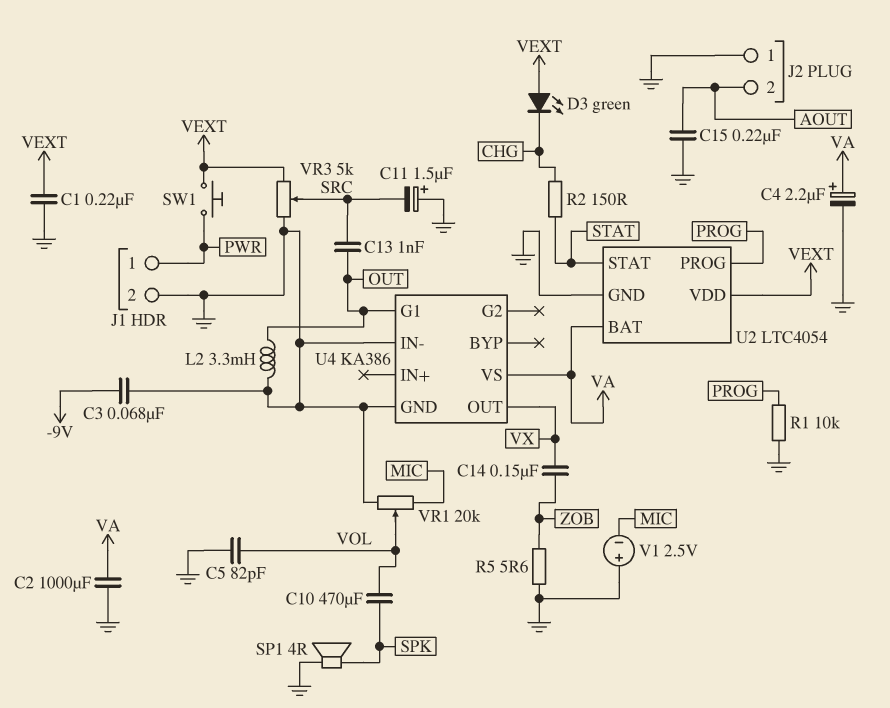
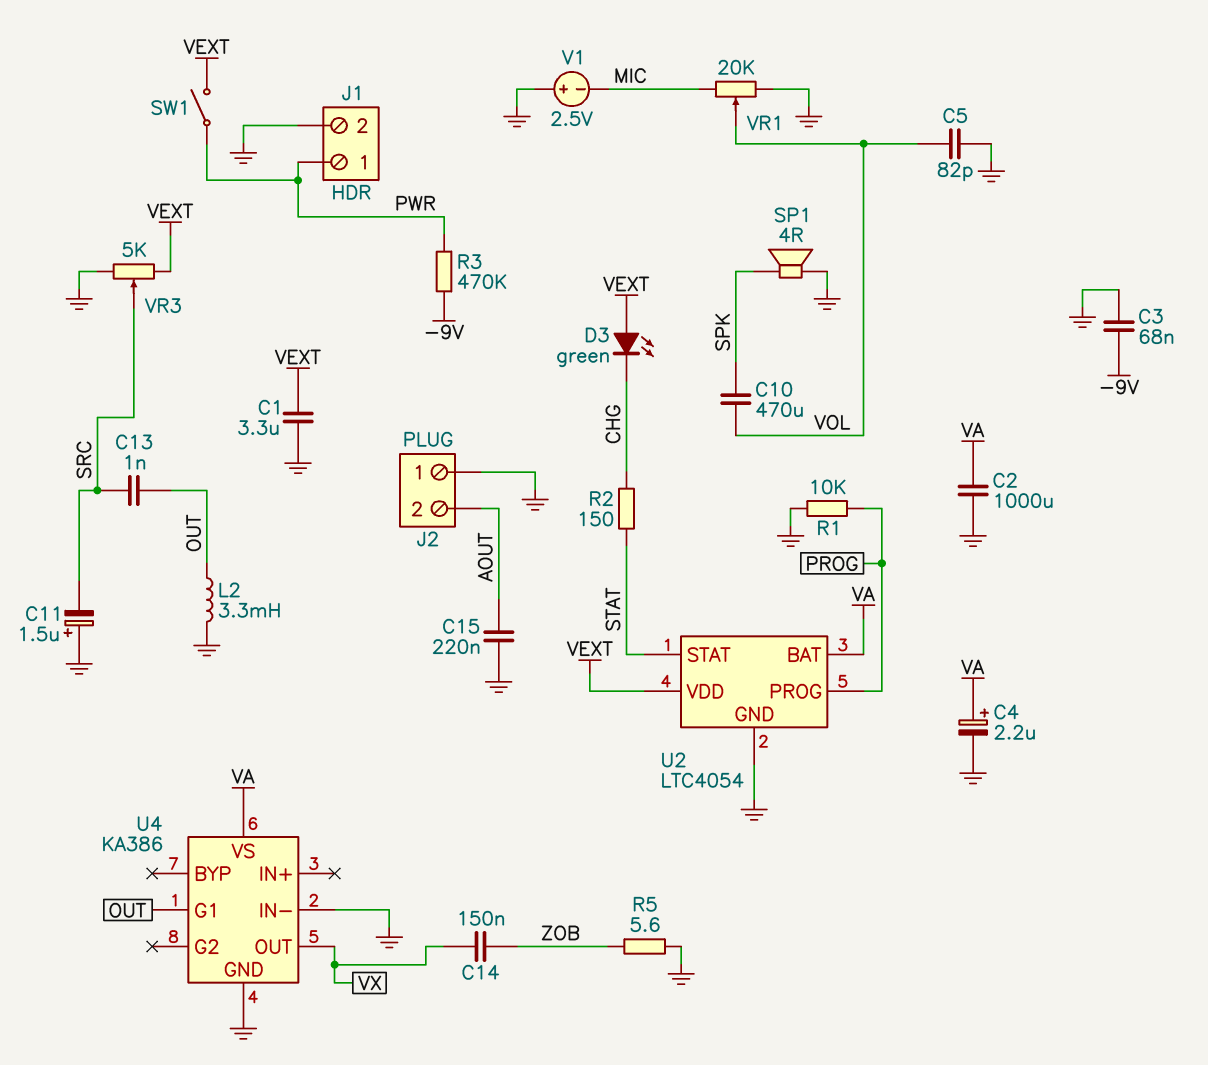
C1: 220nF (GND, VEXT) -> 3.3uF (GND, VEXT)
R3: none -> 470k (-9V, PWR)
SW1: button (PWR, VEXT) -> switch (PWR, VEXT)

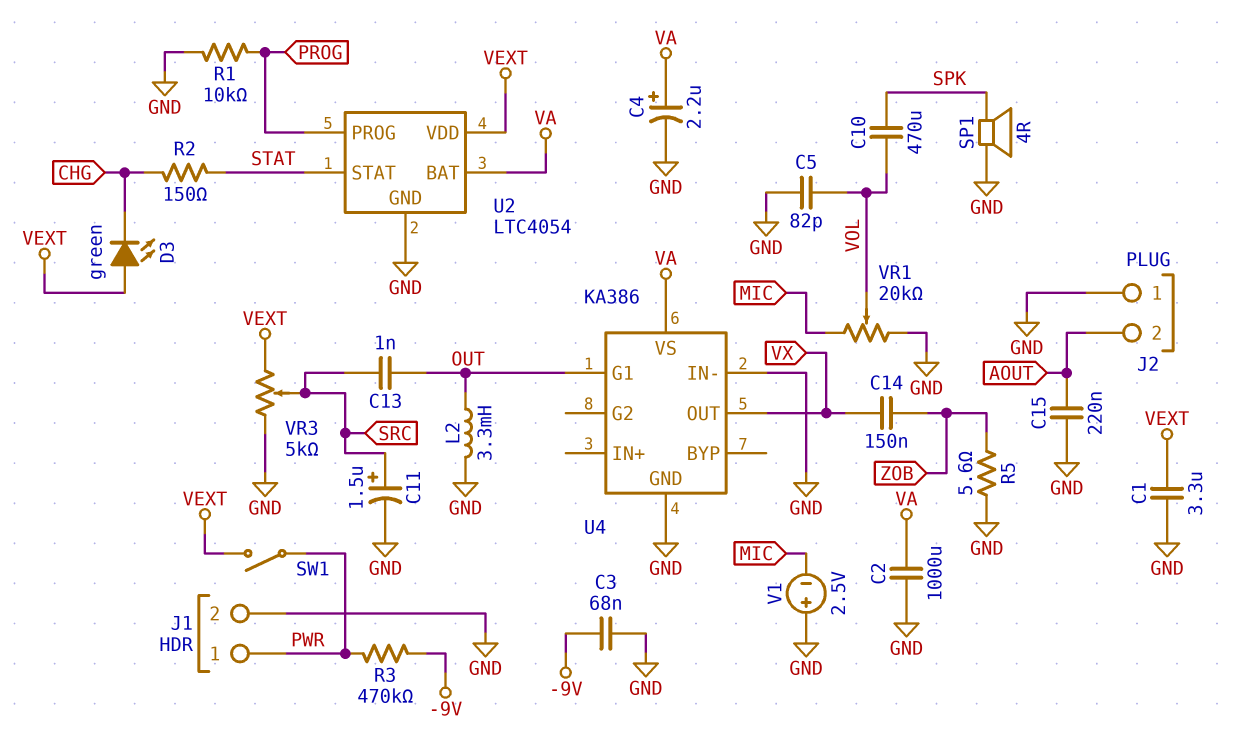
C11: 1.5uF (plus GND, minus SRC) -> 1.5uF (plus SRC, minus GND)

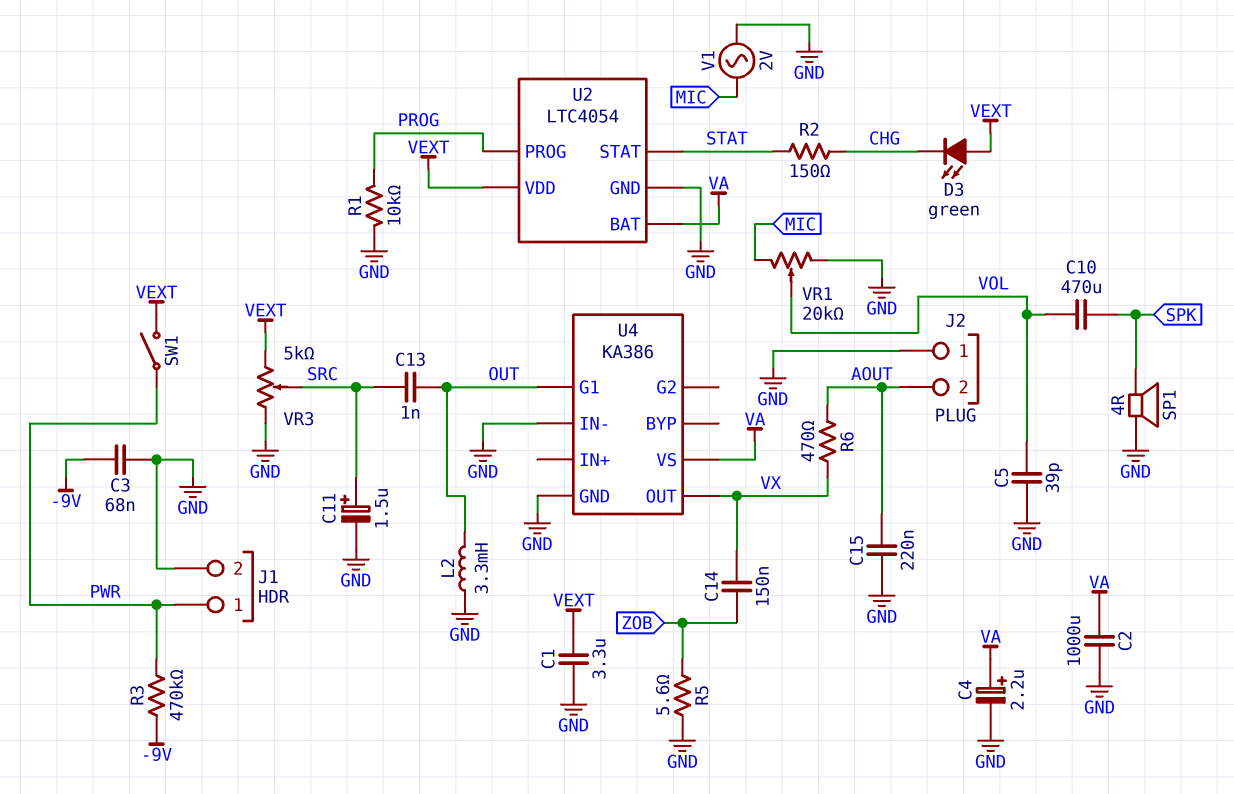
C5: 82pF (GND, VOL) -> 39pF (GND, VOL)
R6: none -> 470 (AOUT, VX)
V1: 2.5V (plus GND, minus MIC) -> AC 2V (GND, MIC)

